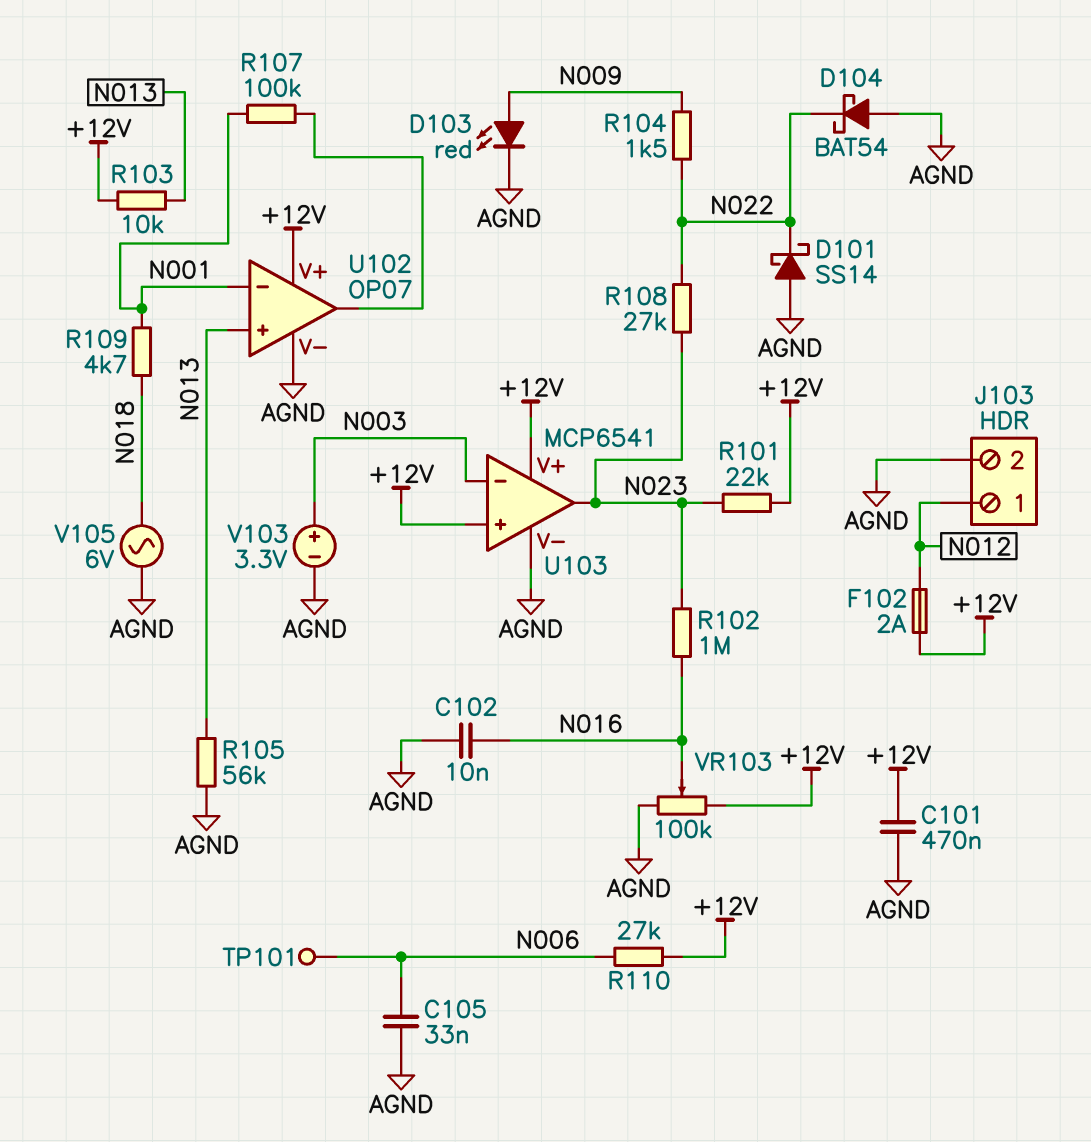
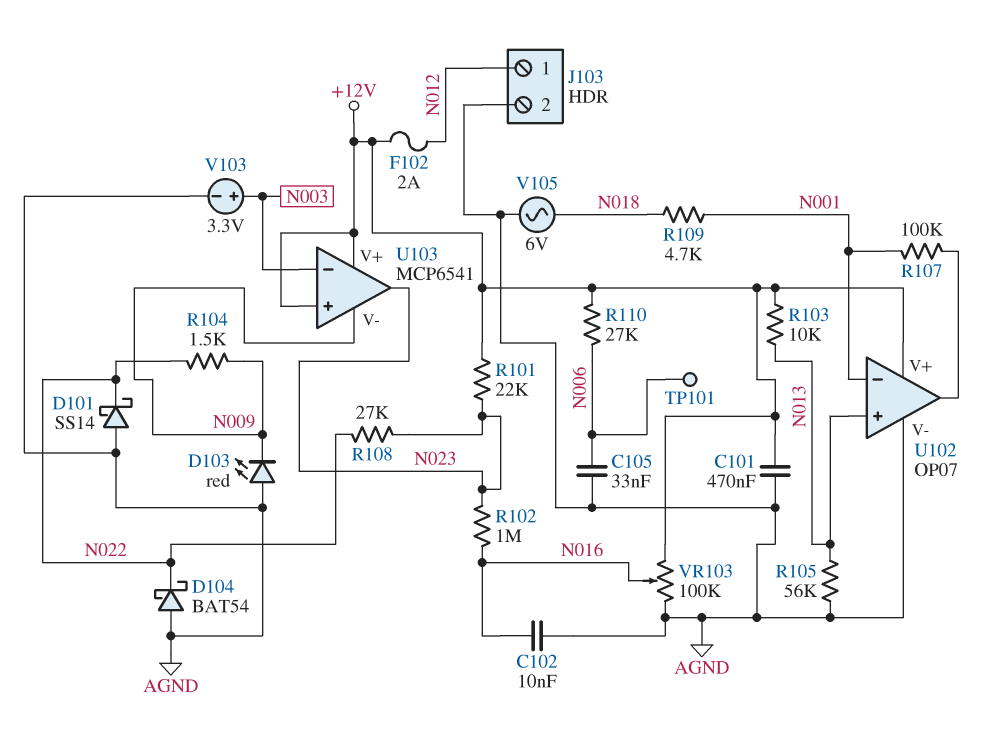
D103: LED red (A N009, K AGND) -> LED red (A AGND, K N009)
U103 pin V-: AGND -> N009

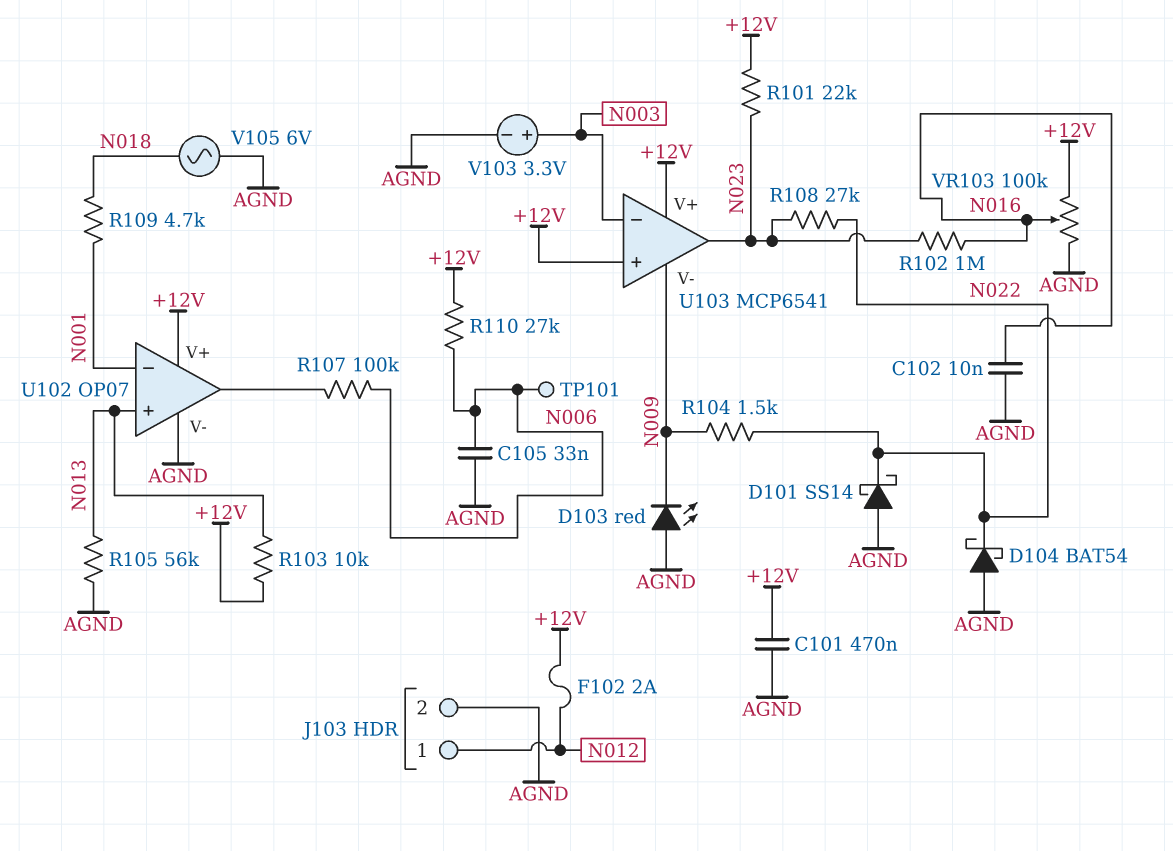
R107: 100k (N001, U102/out) -> 100k (N006, U102/out)

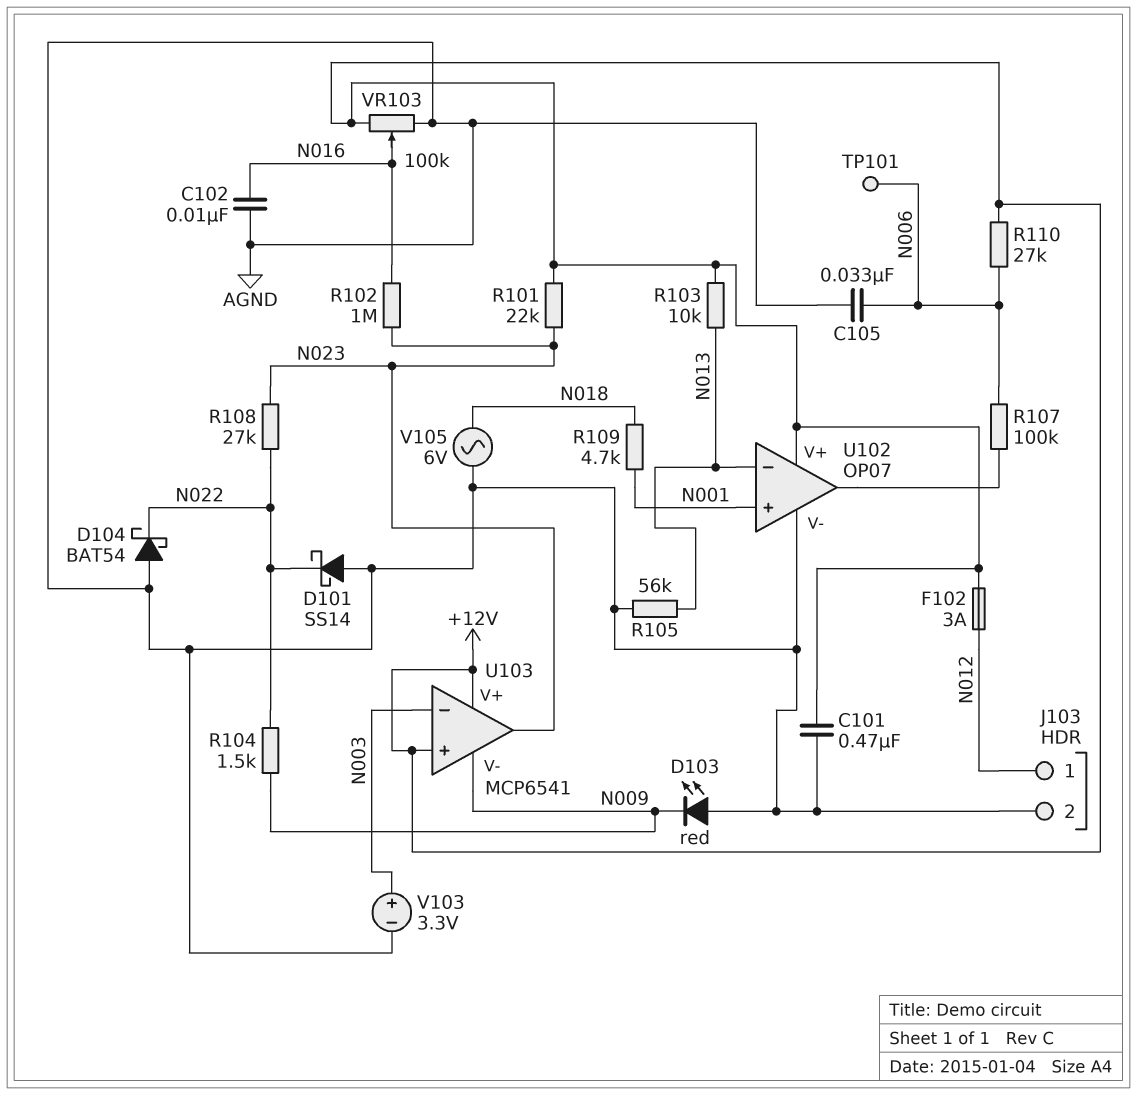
F102: 2A (+12V, N012) -> 3A (+12V, N012)
U102 pin in+: N013 -> N001
U102 pin in-: N001 -> N013

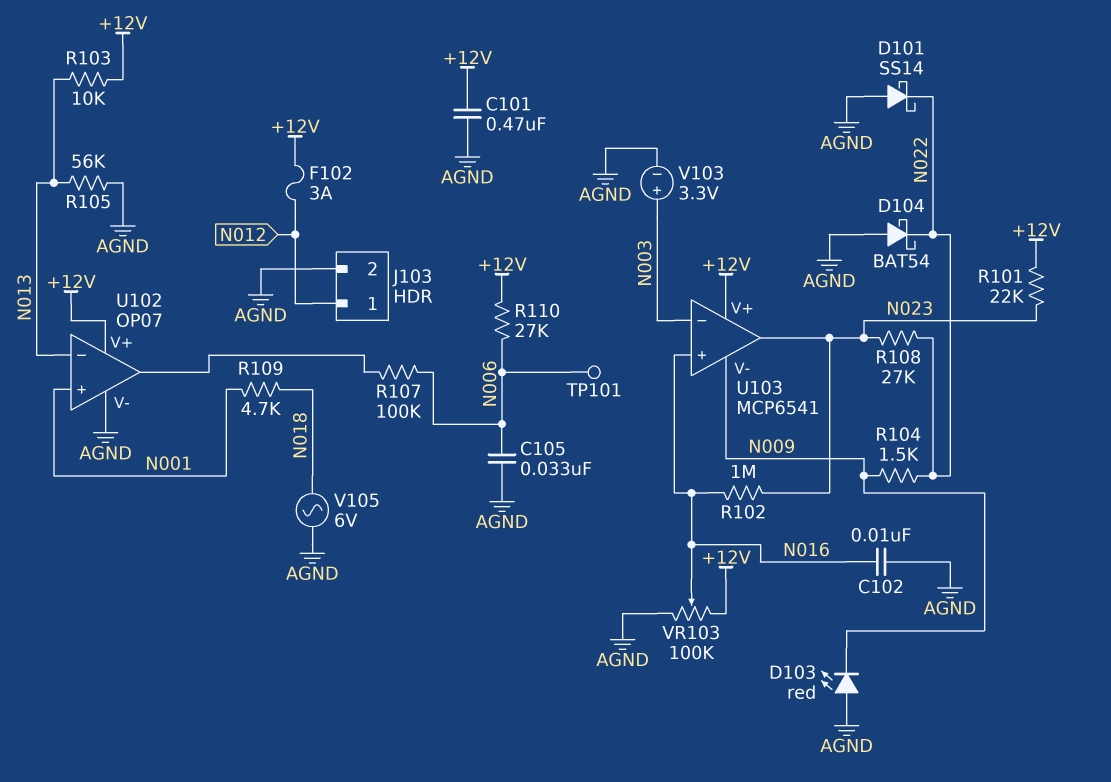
U103 pin in+: +12V -> N016

